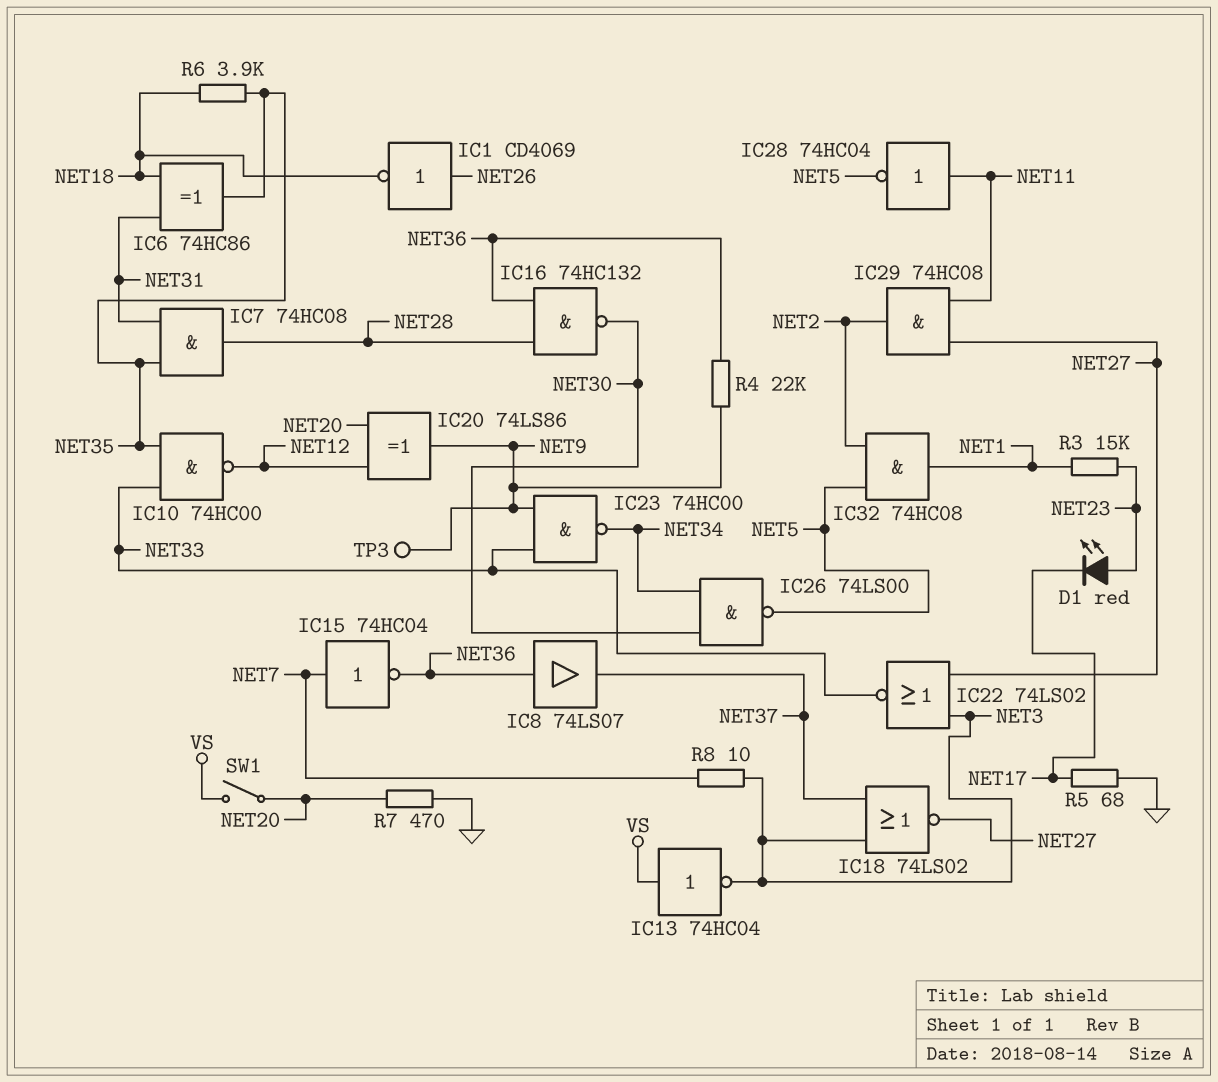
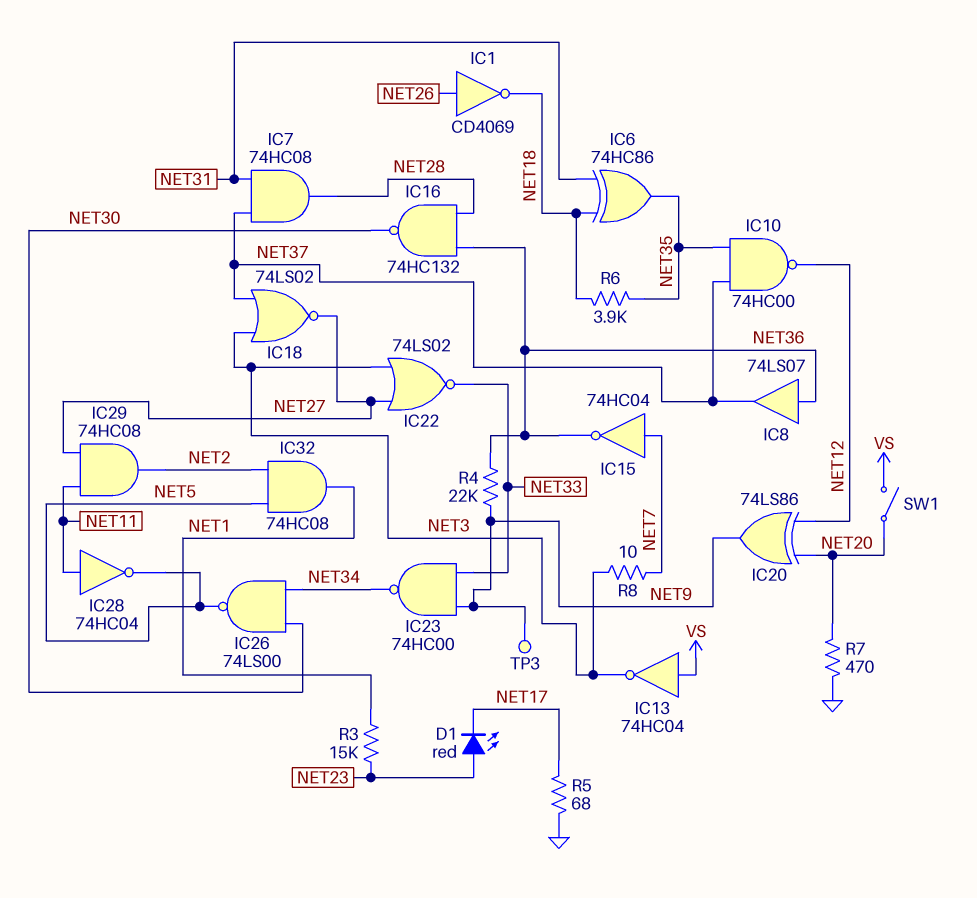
IC7: AND 74HC08 (in NET31, in NET35, out NET28) -> AND 74HC08 (in NET31, in NET37, out NET28)
IC10: NAND 74HC00 (in NET33, in NET35, out NET12) -> NAND 74HC00 (in NET35, in NET37, out NET12)

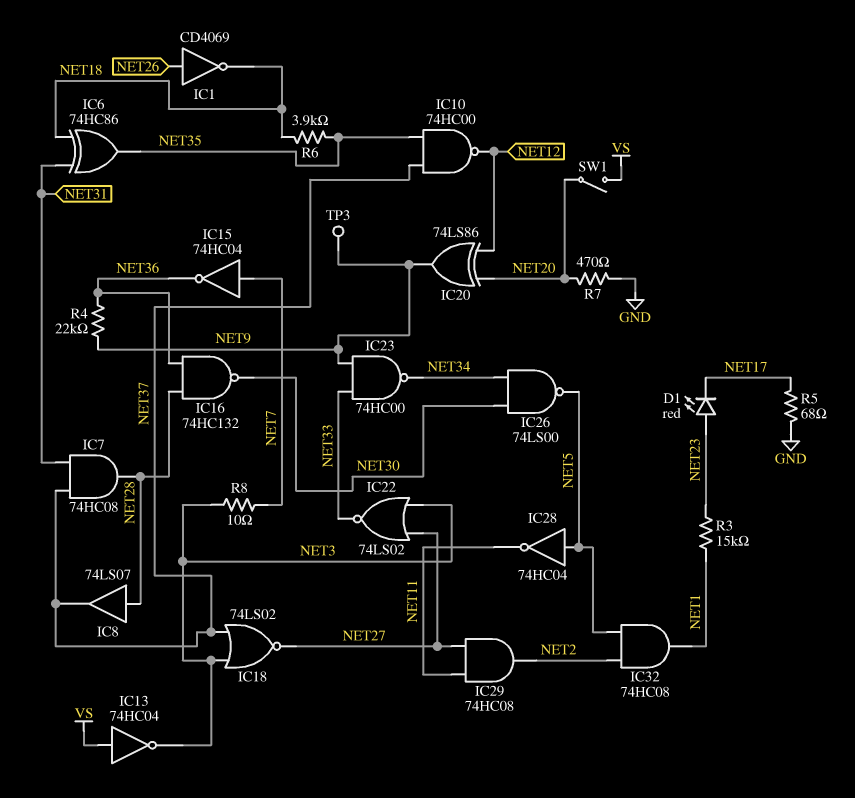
IC8: buffer 74LS07 (in NET36, out NET37) -> buffer 74LS07 (in NET28, out NET37)
IC28: NOT 74HC04 (in NET11, out NET5) -> NOT 74HC04 (in NET5, out NET11)

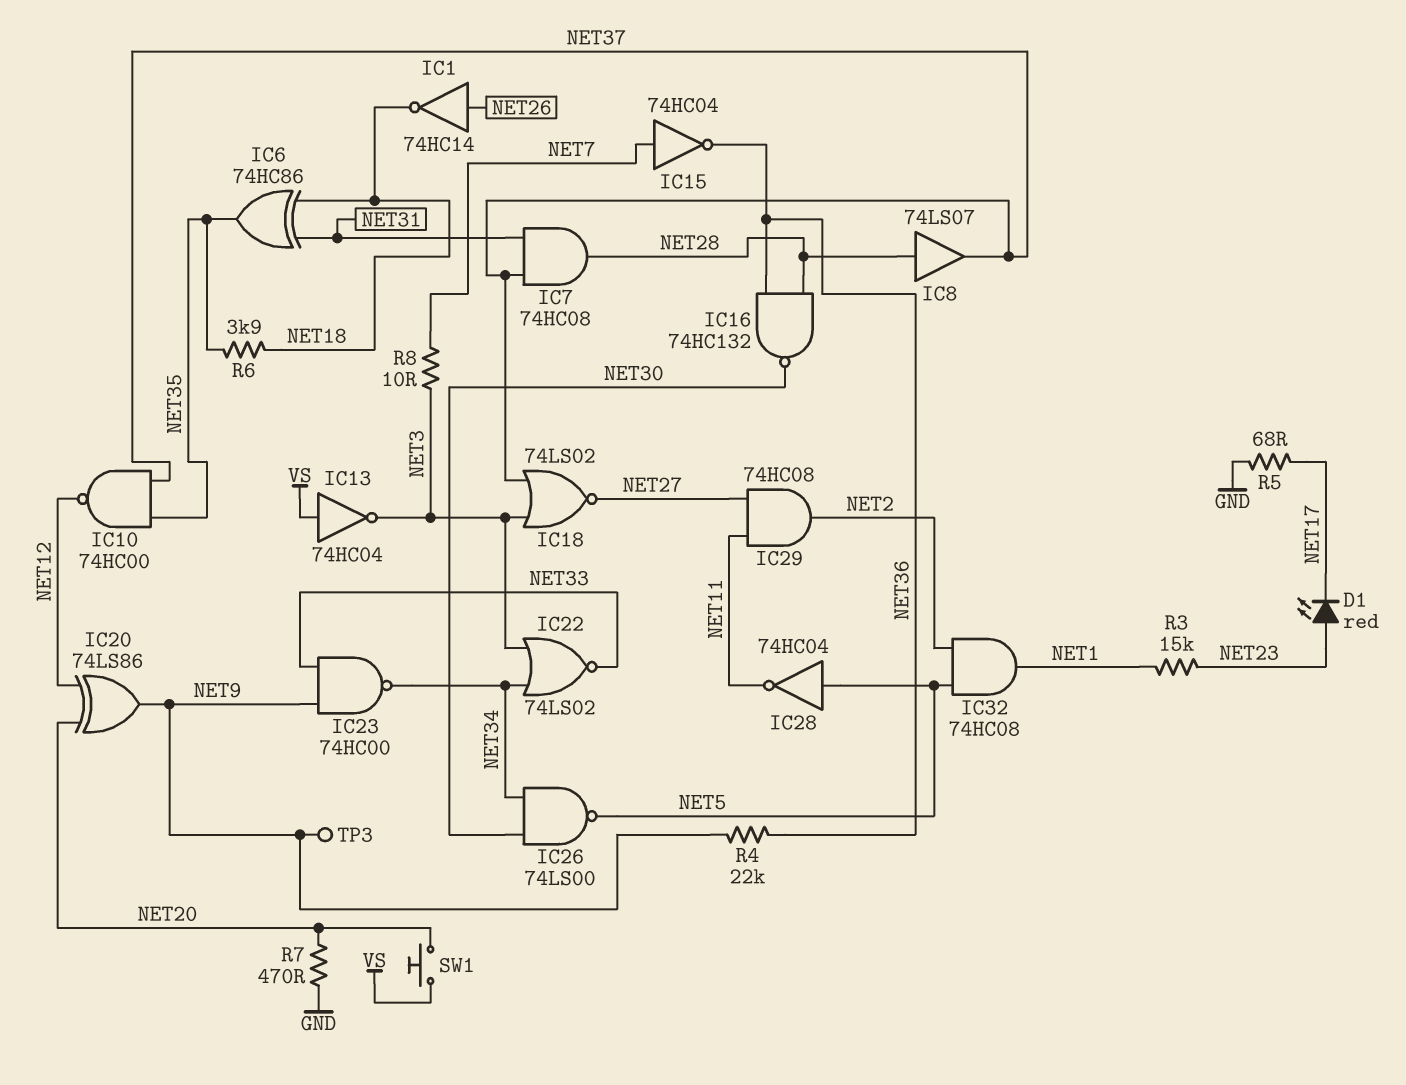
IC1: NOT CD4069 (in NET26, out NET18) -> NOT 74HC14 (in NET26, out NET18)
IC22: NOR 74LS02 (in NET3, in NET27, out NET33) -> NOR 74LS02 (in NET3, in NET34, out NET33)
SW1: switch (NET20, VS) -> button (NET20, VS)

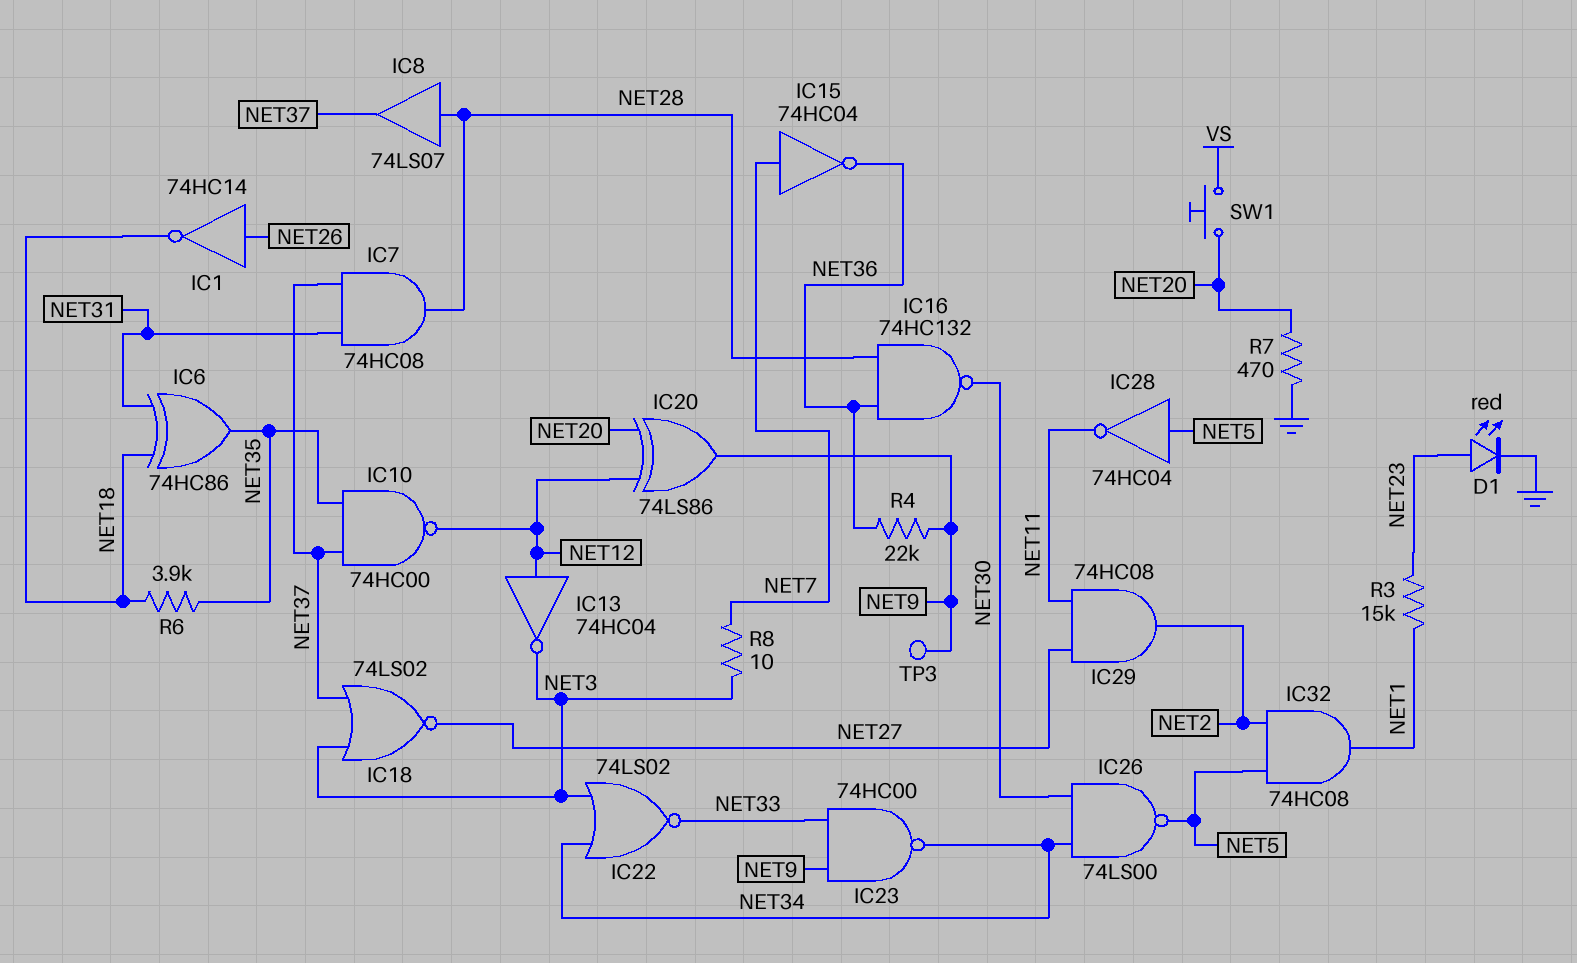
D1: LED red (A NET23, K NET17) -> LED red (A NET23, K GND)
IC13: NOT 74HC04 (in VS, out NET3) -> NOT 74HC04 (in NET12, out NET3)
R5: 68 (GND, NET17) -> none

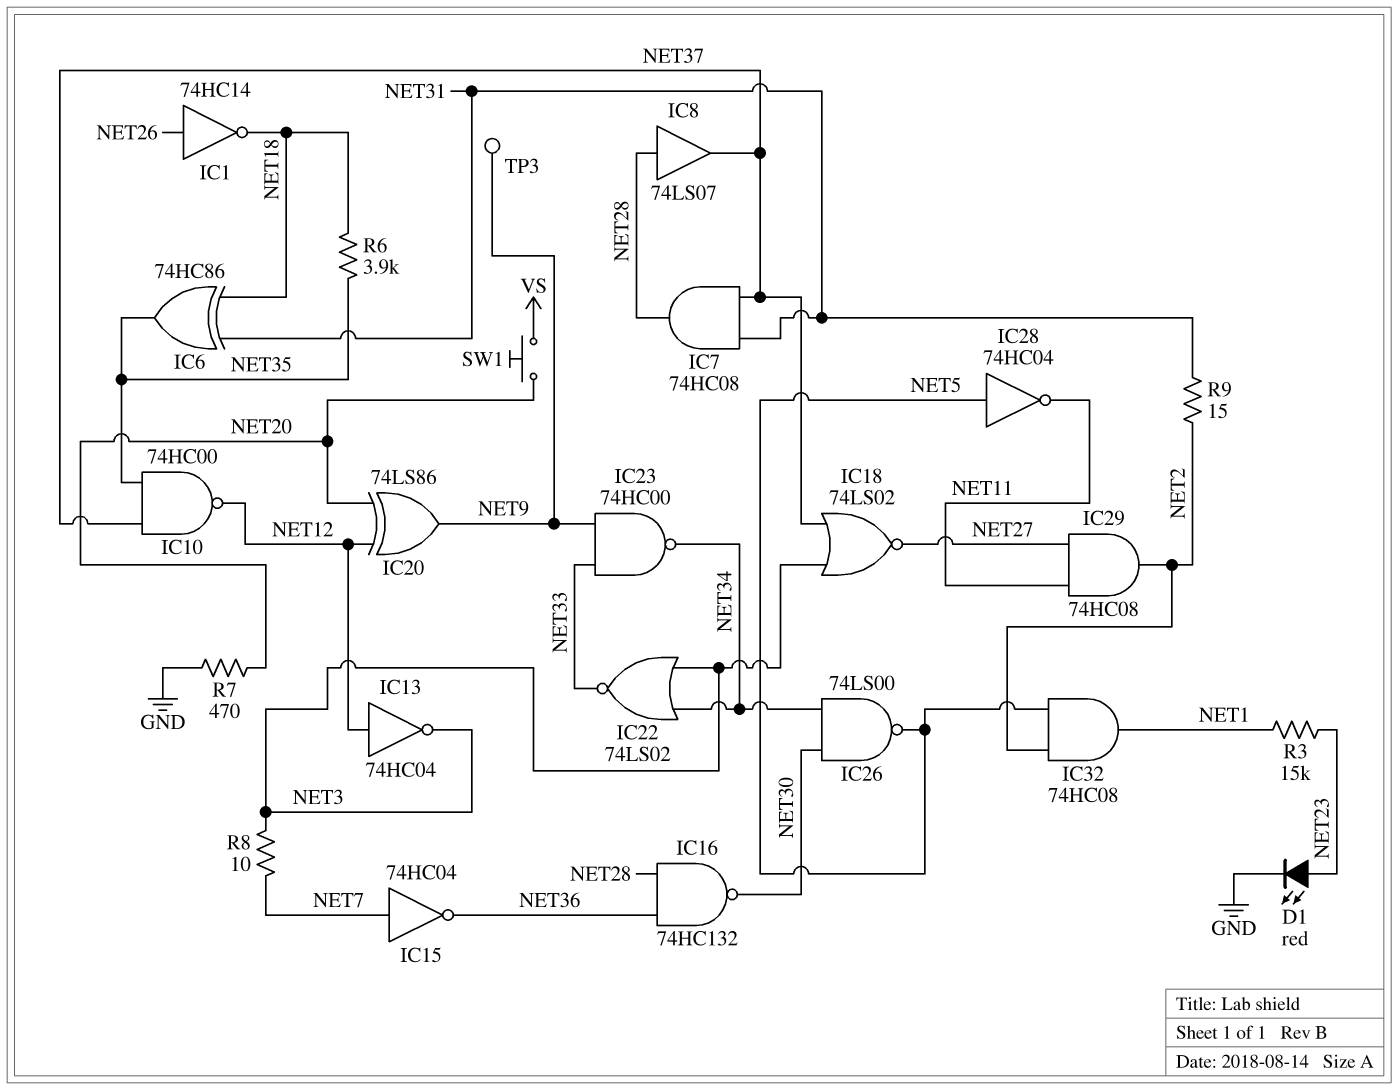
R4: 22k (NET9, NET36) -> none
R9: none -> 15 (NET2, NET31)

